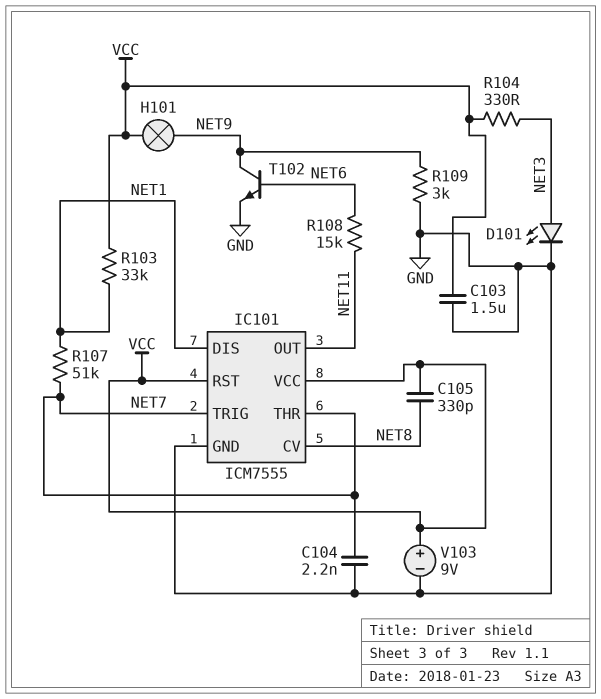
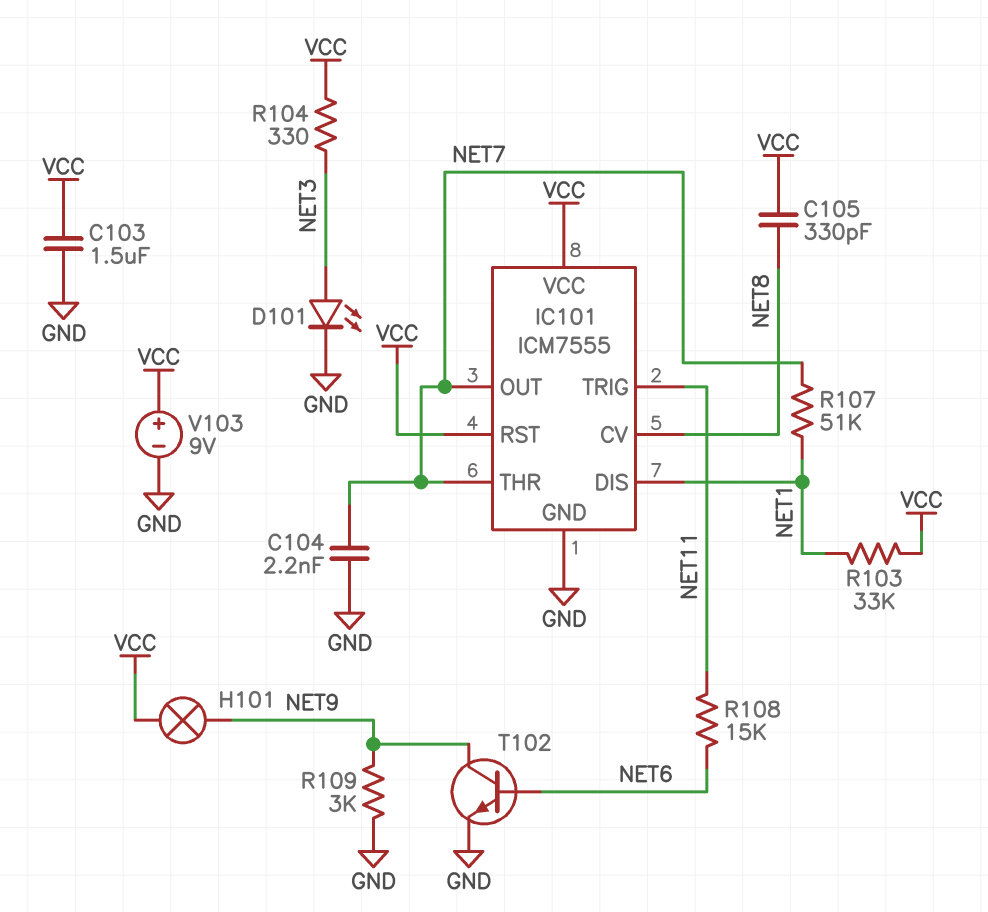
IC101 pin OUT: NET11 -> NET7
IC101 pin TRIG: NET7 -> NET11

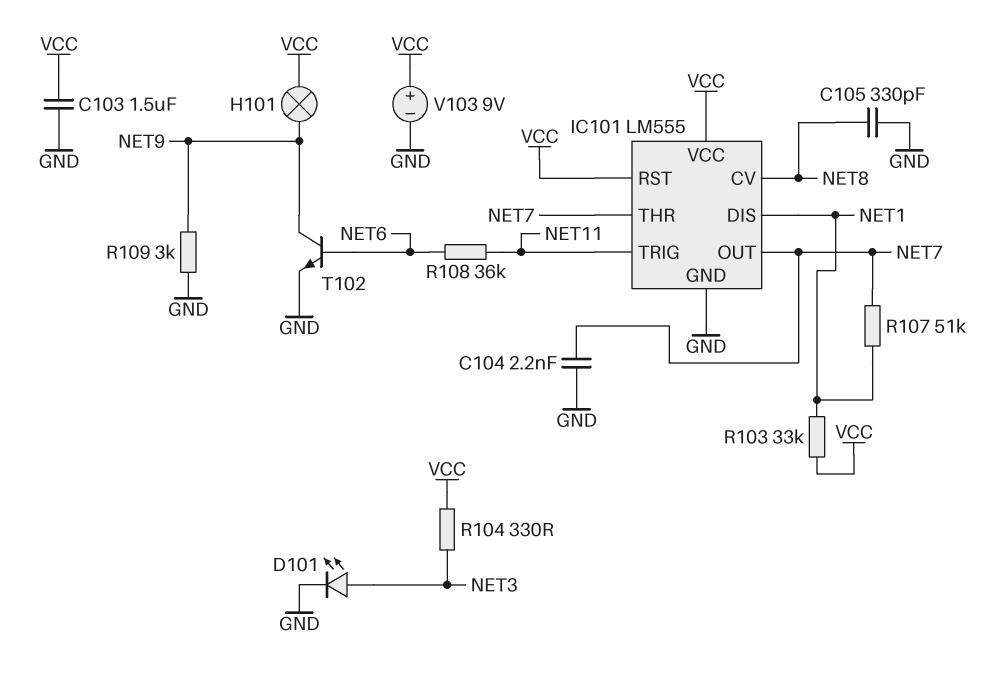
C105: 330pF (NET8, VCC) -> 330pF (GND, NET8)
IC101: ICM7555 -> LM555
R108: 15k (NET6, NET11) -> 36k (NET6, NET11)

